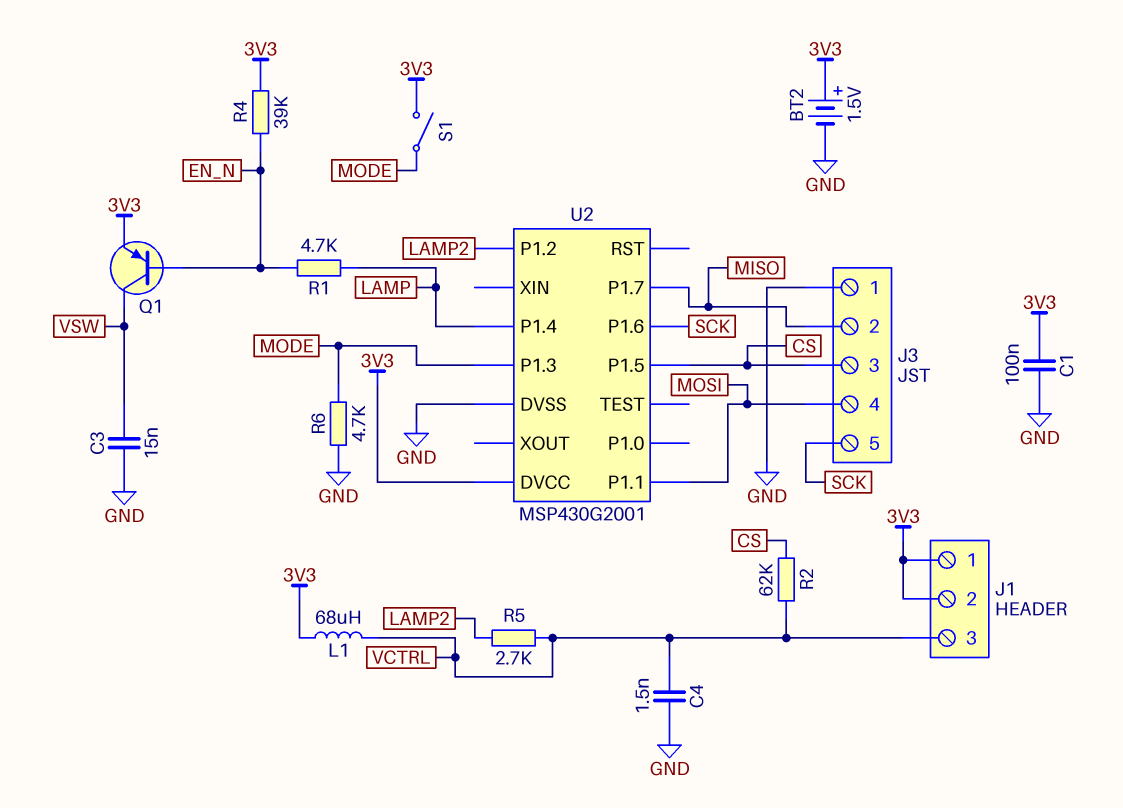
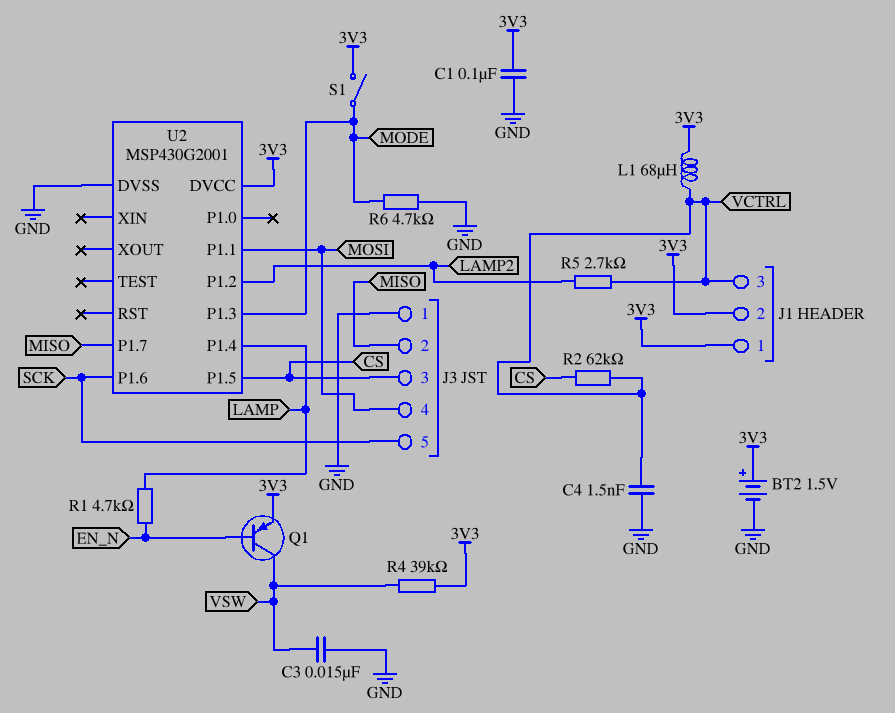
R4: 39k (3V3, EN_N) -> 39k (3V3, VSW)

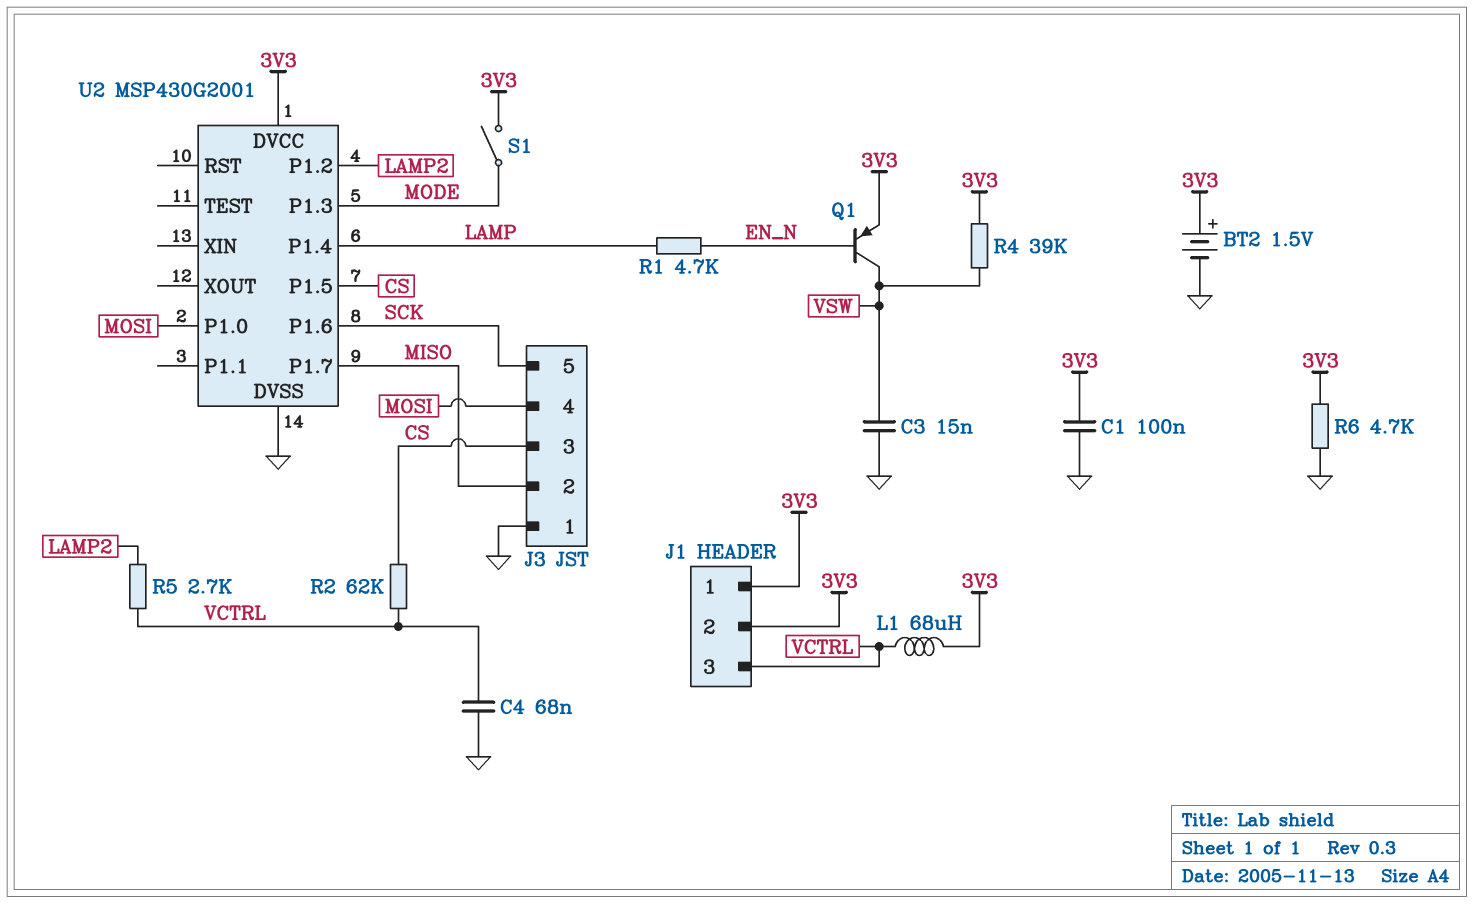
C4: 1.5nF (GND, VCTRL) -> 68nF (GND, VCTRL)
R6: 4.7k (GND, MODE) -> 4.7k (3V3, GND)
U2 pin P1.0: none -> MOSI
U2 pin P1.1: MOSI -> none

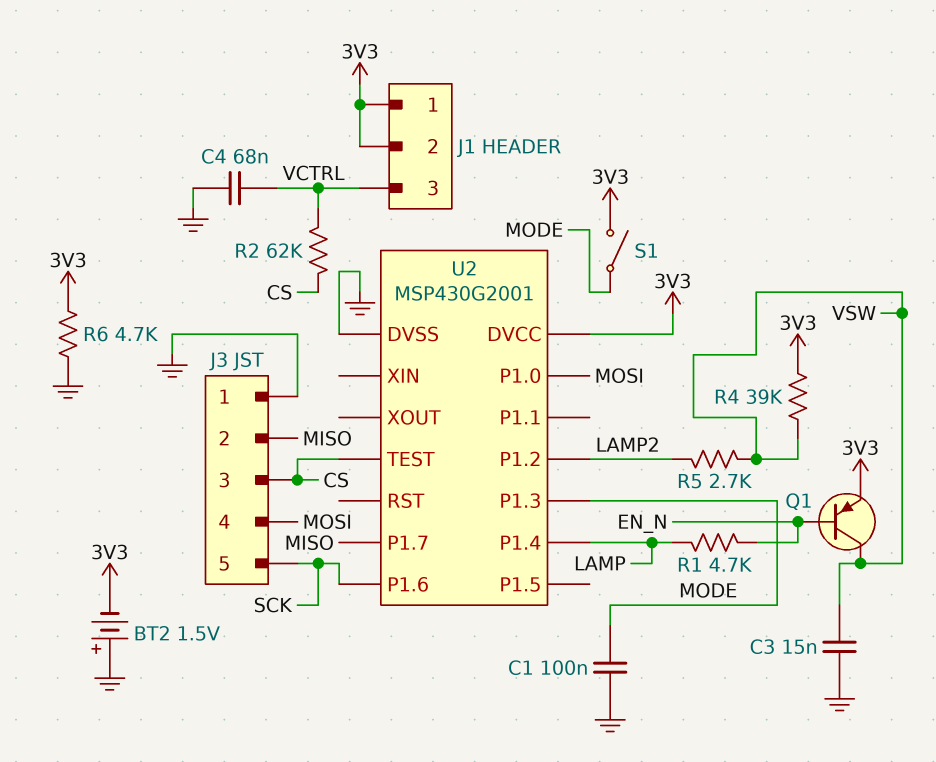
BT2: 1.5V (plus 3V3, minus GND) -> 1.5V (plus GND, minus 3V3)
C1: 100nF (3V3, GND) -> 100nF (GND, MODE)
L1: 68uH (3V3, VCTRL) -> none
R5: 2.7k (LAMP2, VCTRL) -> 2.7k (LAMP2, VSW)
U2 pin P1.5: CS -> none
U2 pin TEST: none -> CS

